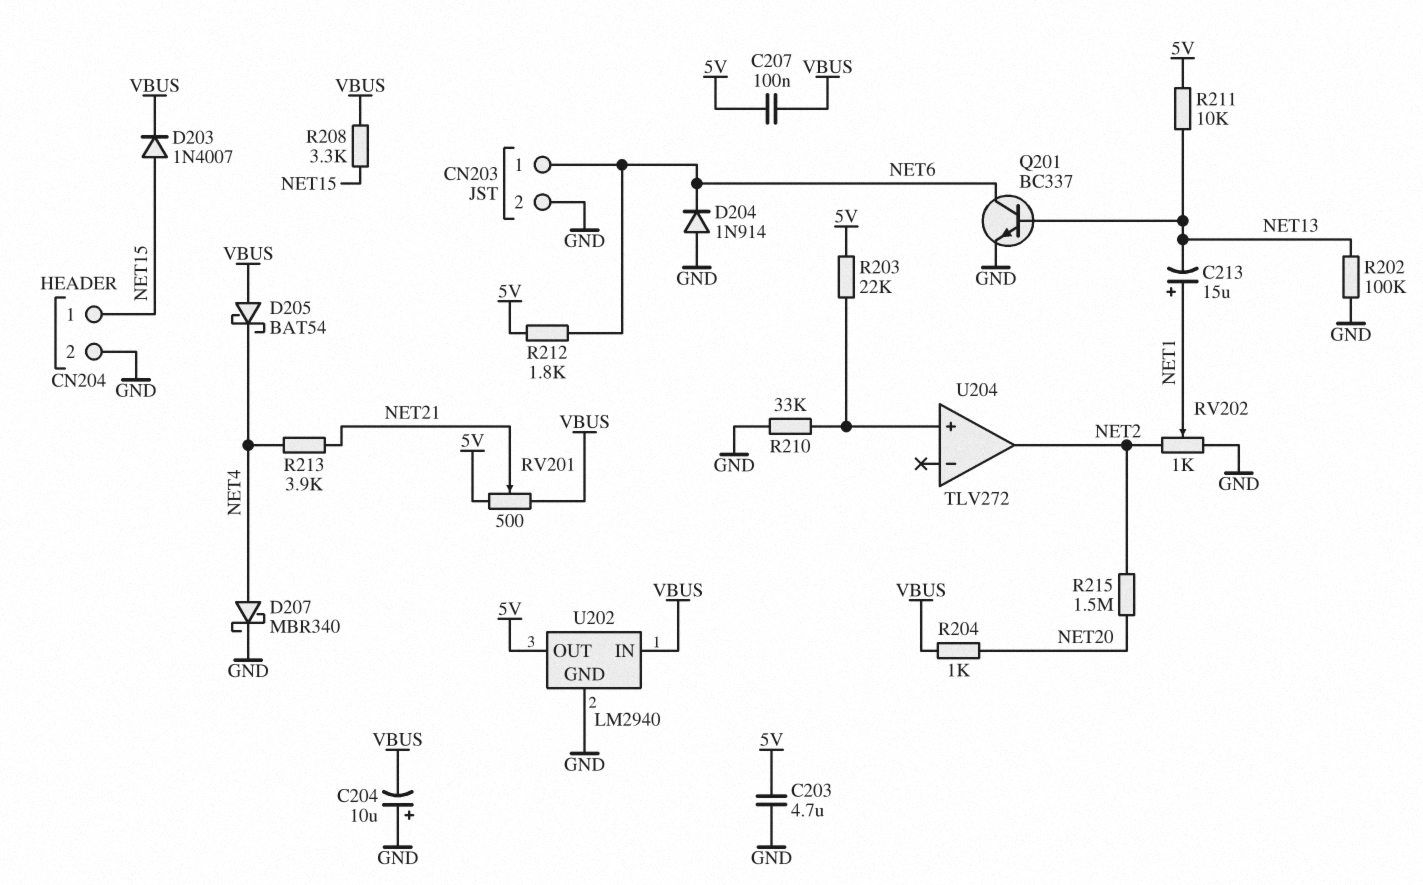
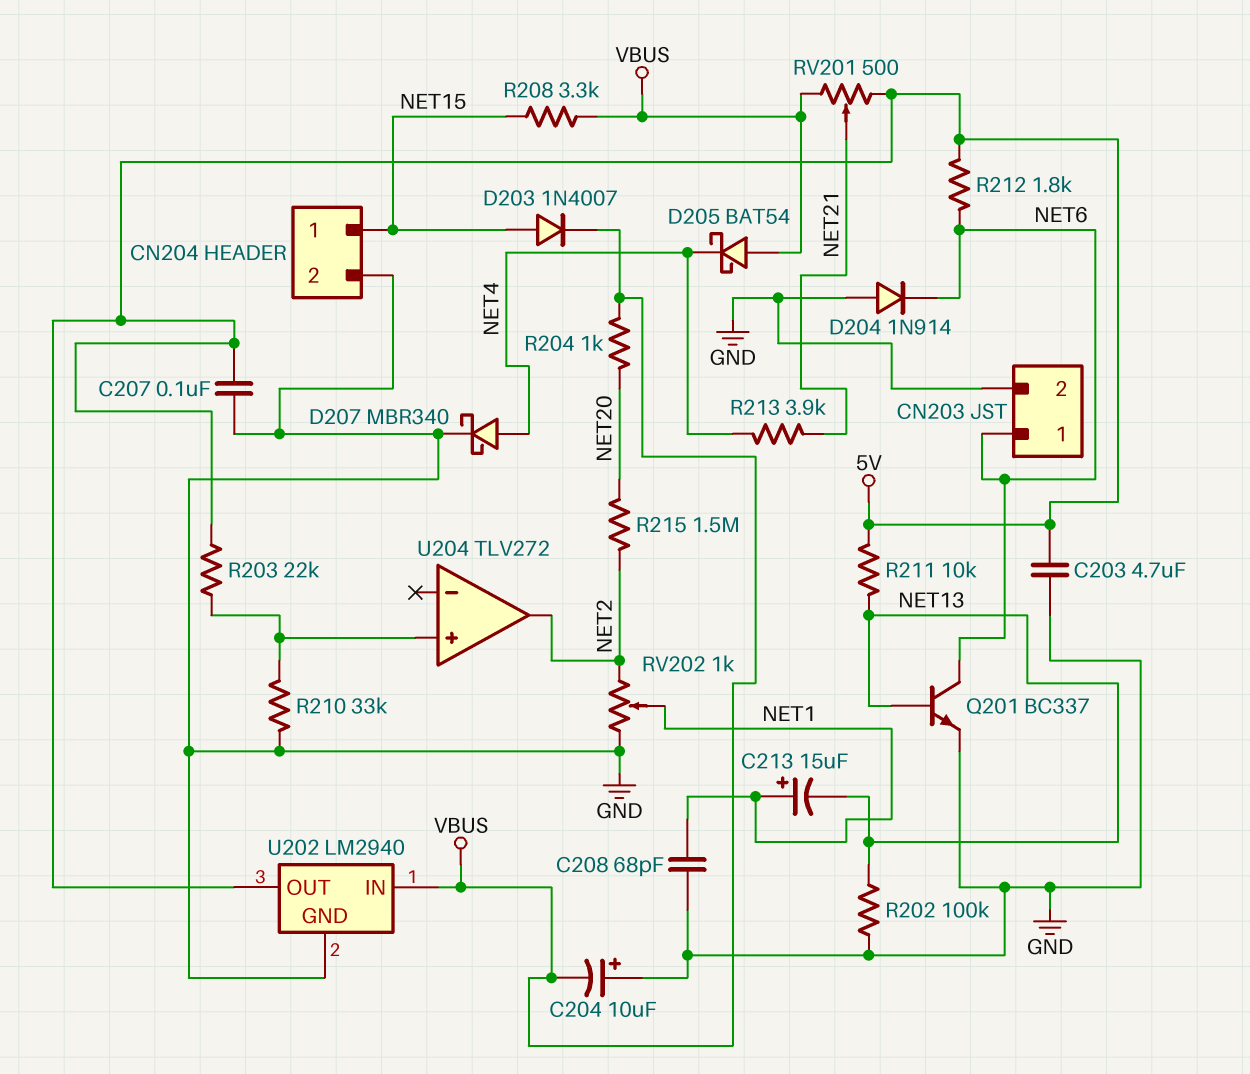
C207: 100nF (5V, VBUS) -> 100nF (5V, GND)
C208: none -> 68pF (GND, NET1)

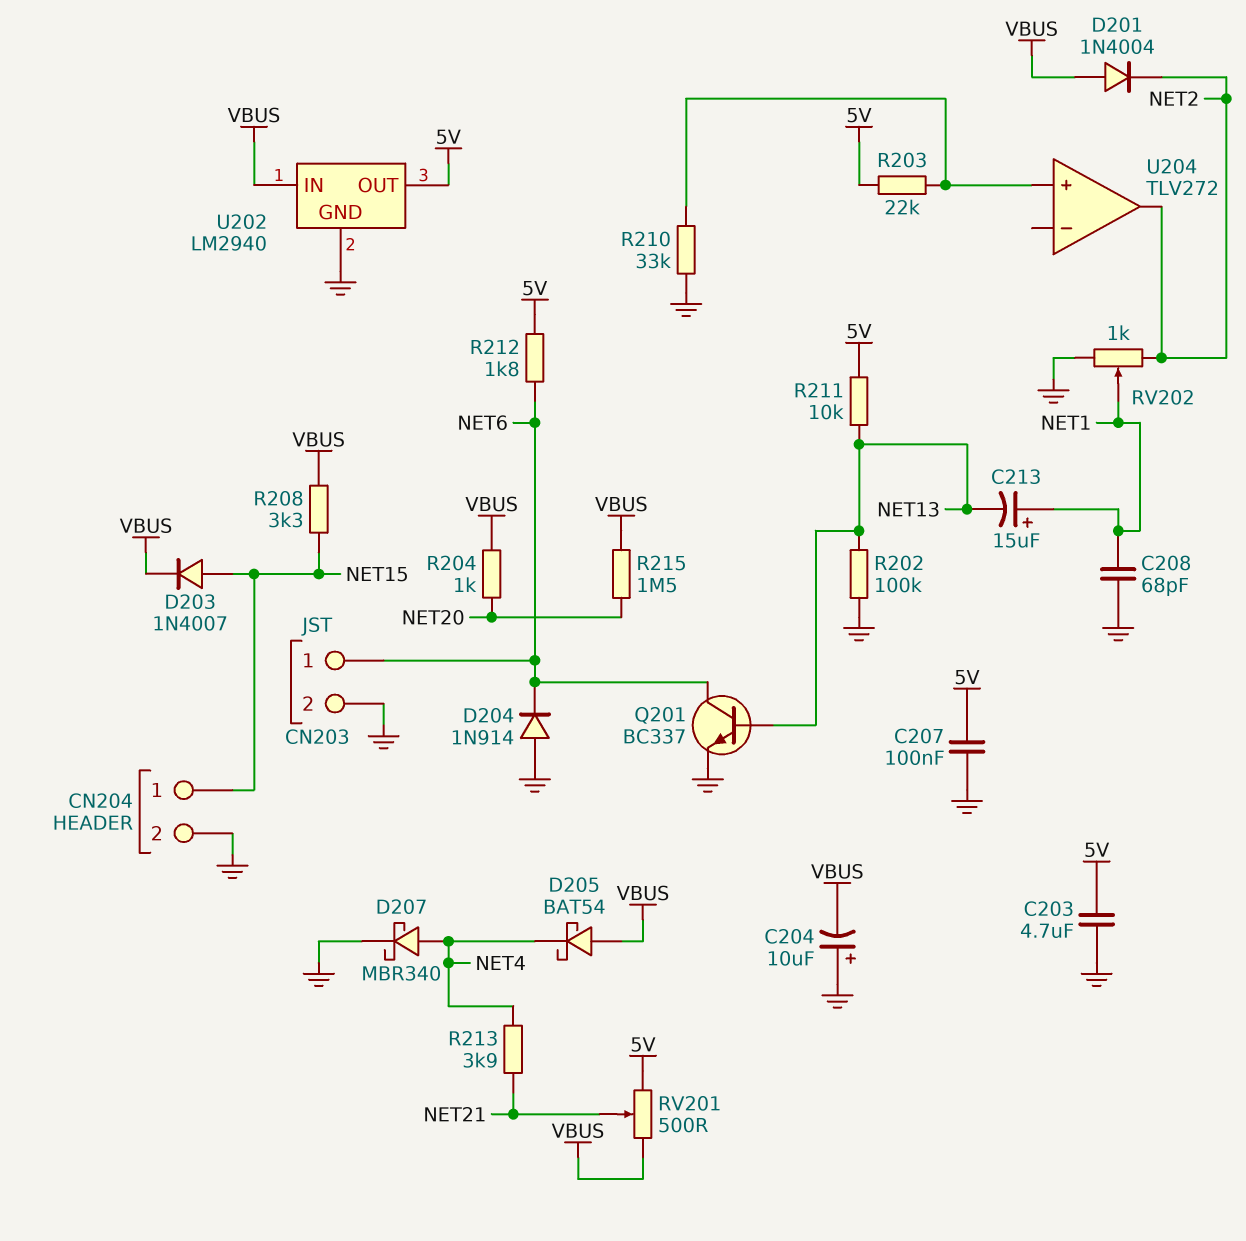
D201: none -> diode 1N4004 (A VBUS, K NET2)
R215: 1.5M (NET2, NET20) -> 1.5M (NET20, VBUS)

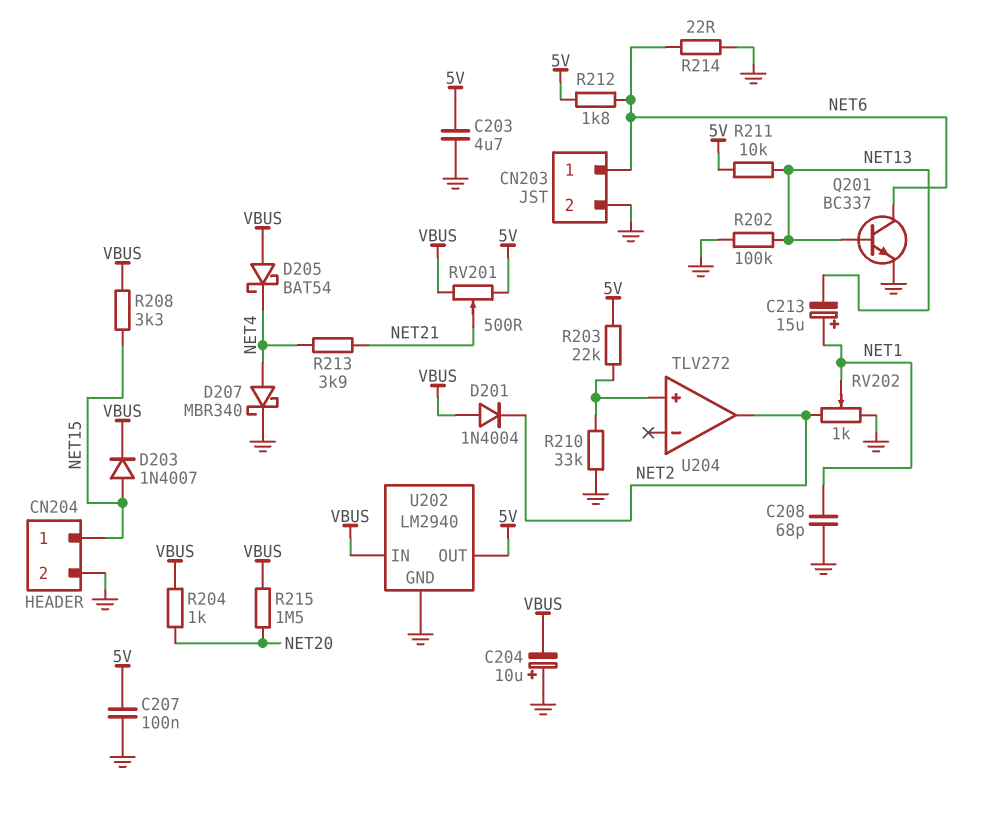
D204: diode 1N914 (A GND, K NET6) -> none
R214: none -> 22 (GND, NET6)

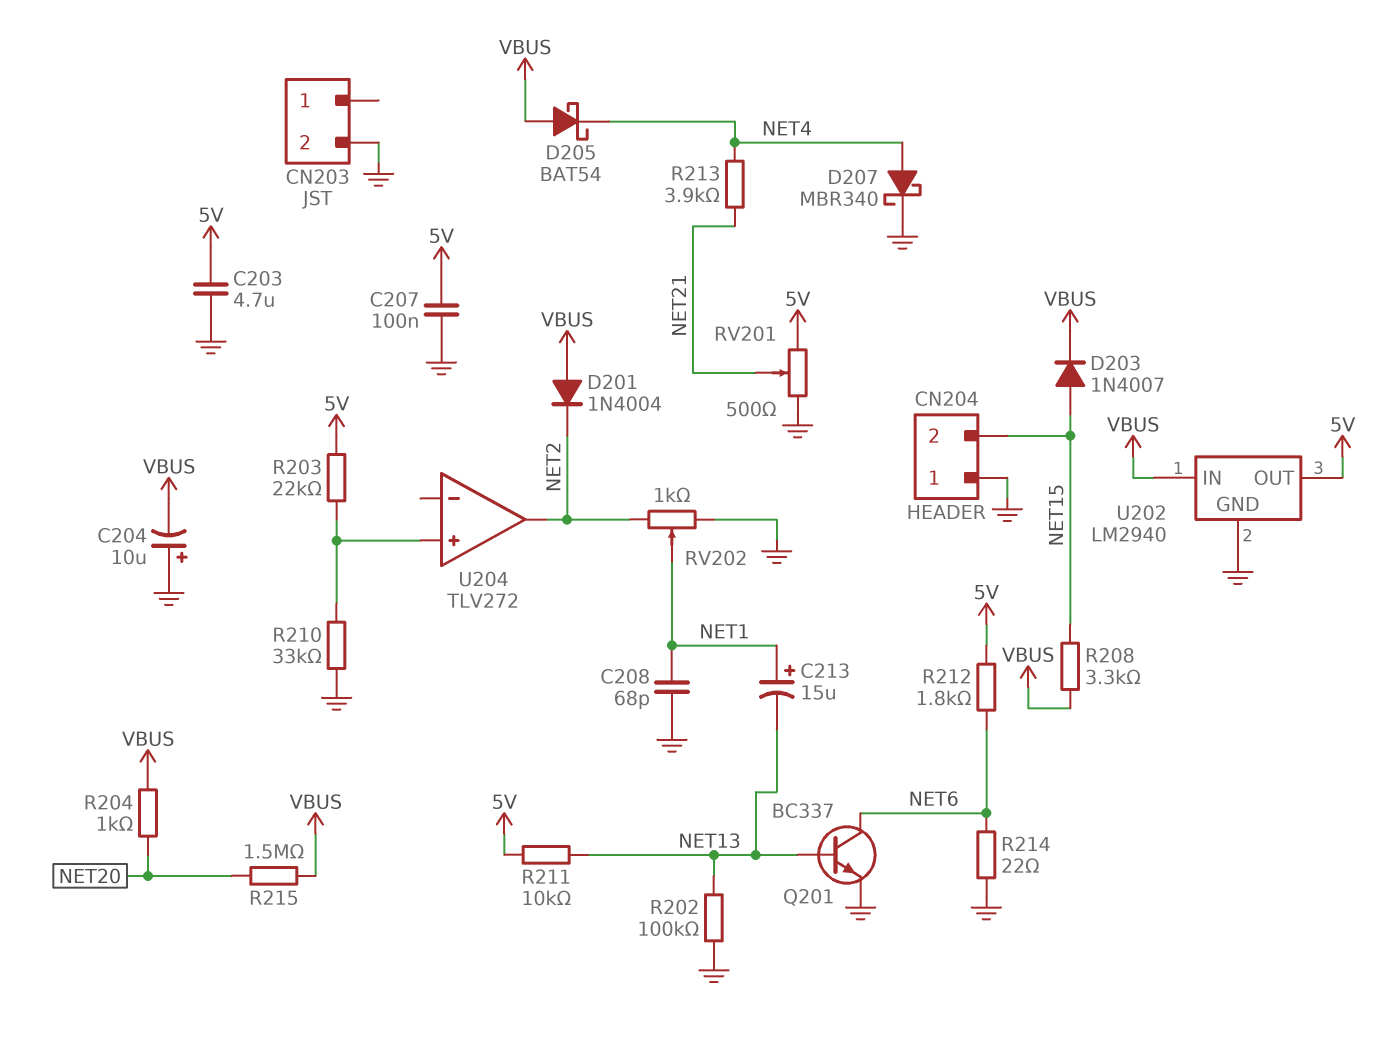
CN203 pin 1: NET6 -> none
CN204 pin 1: NET15 -> GND
CN204 pin 2: GND -> NET15
RV201: 500 (5V, VBUS, wiper NET21) -> 500 (5V, GND, wiper NET21)

